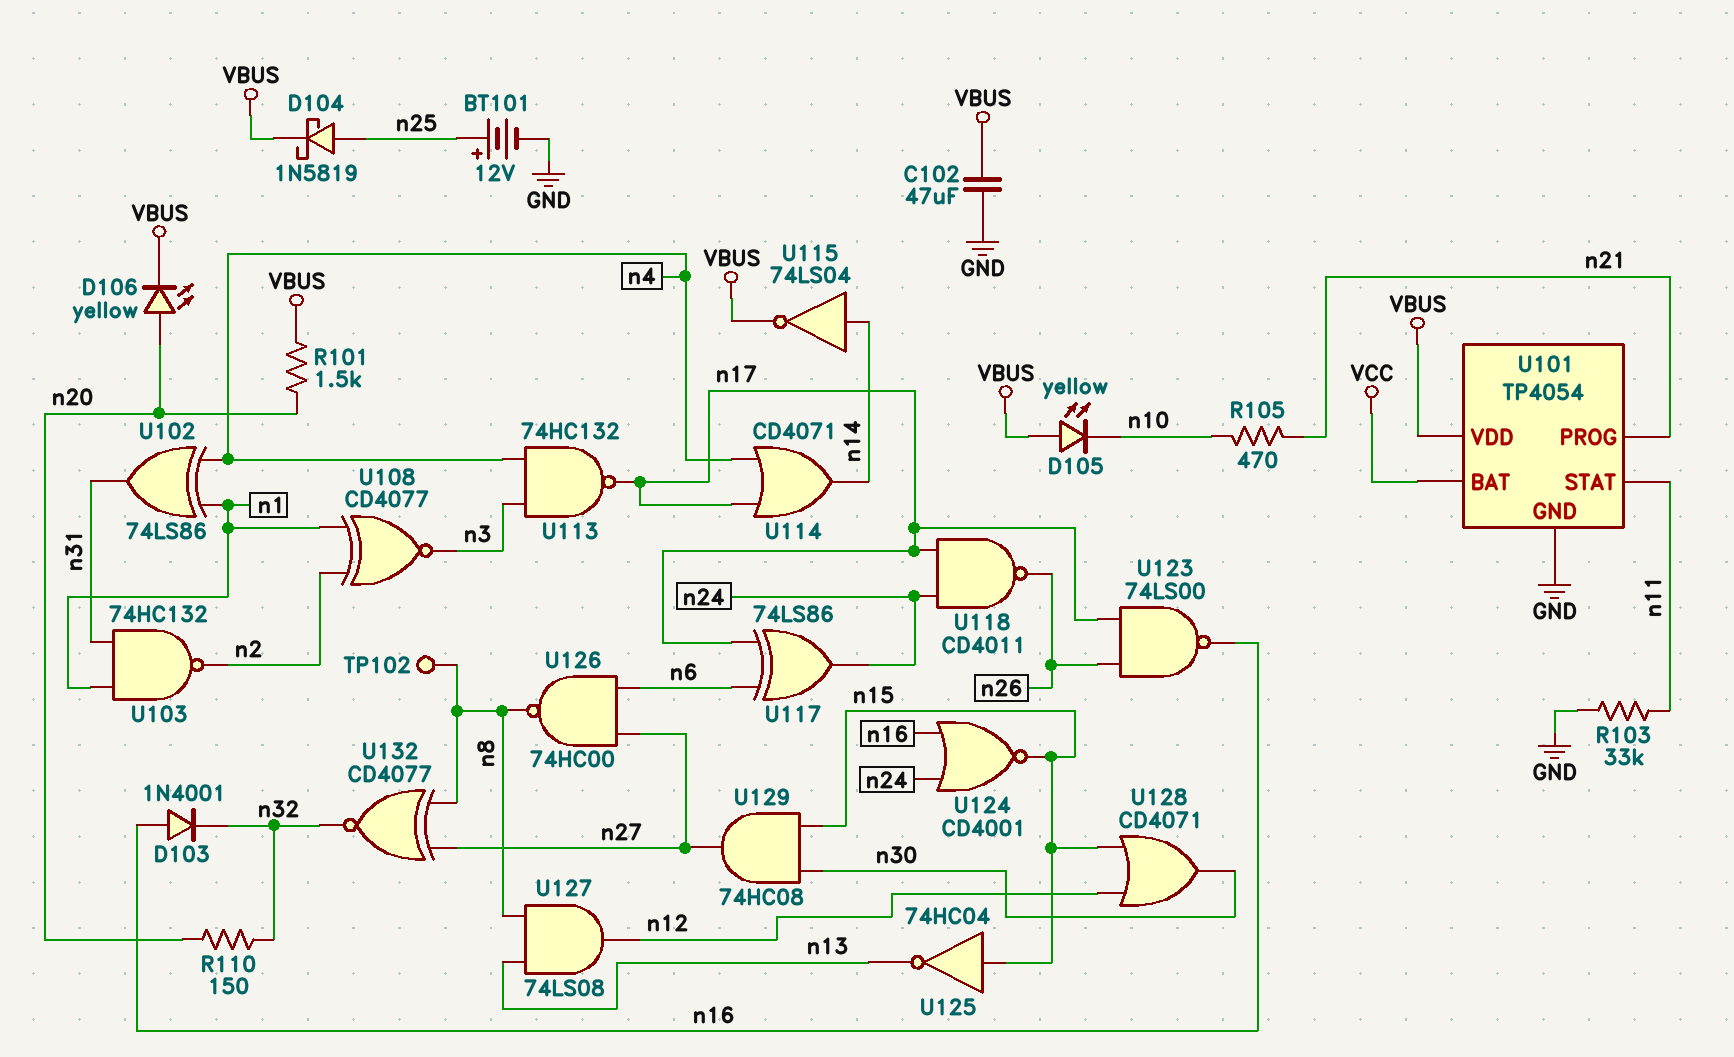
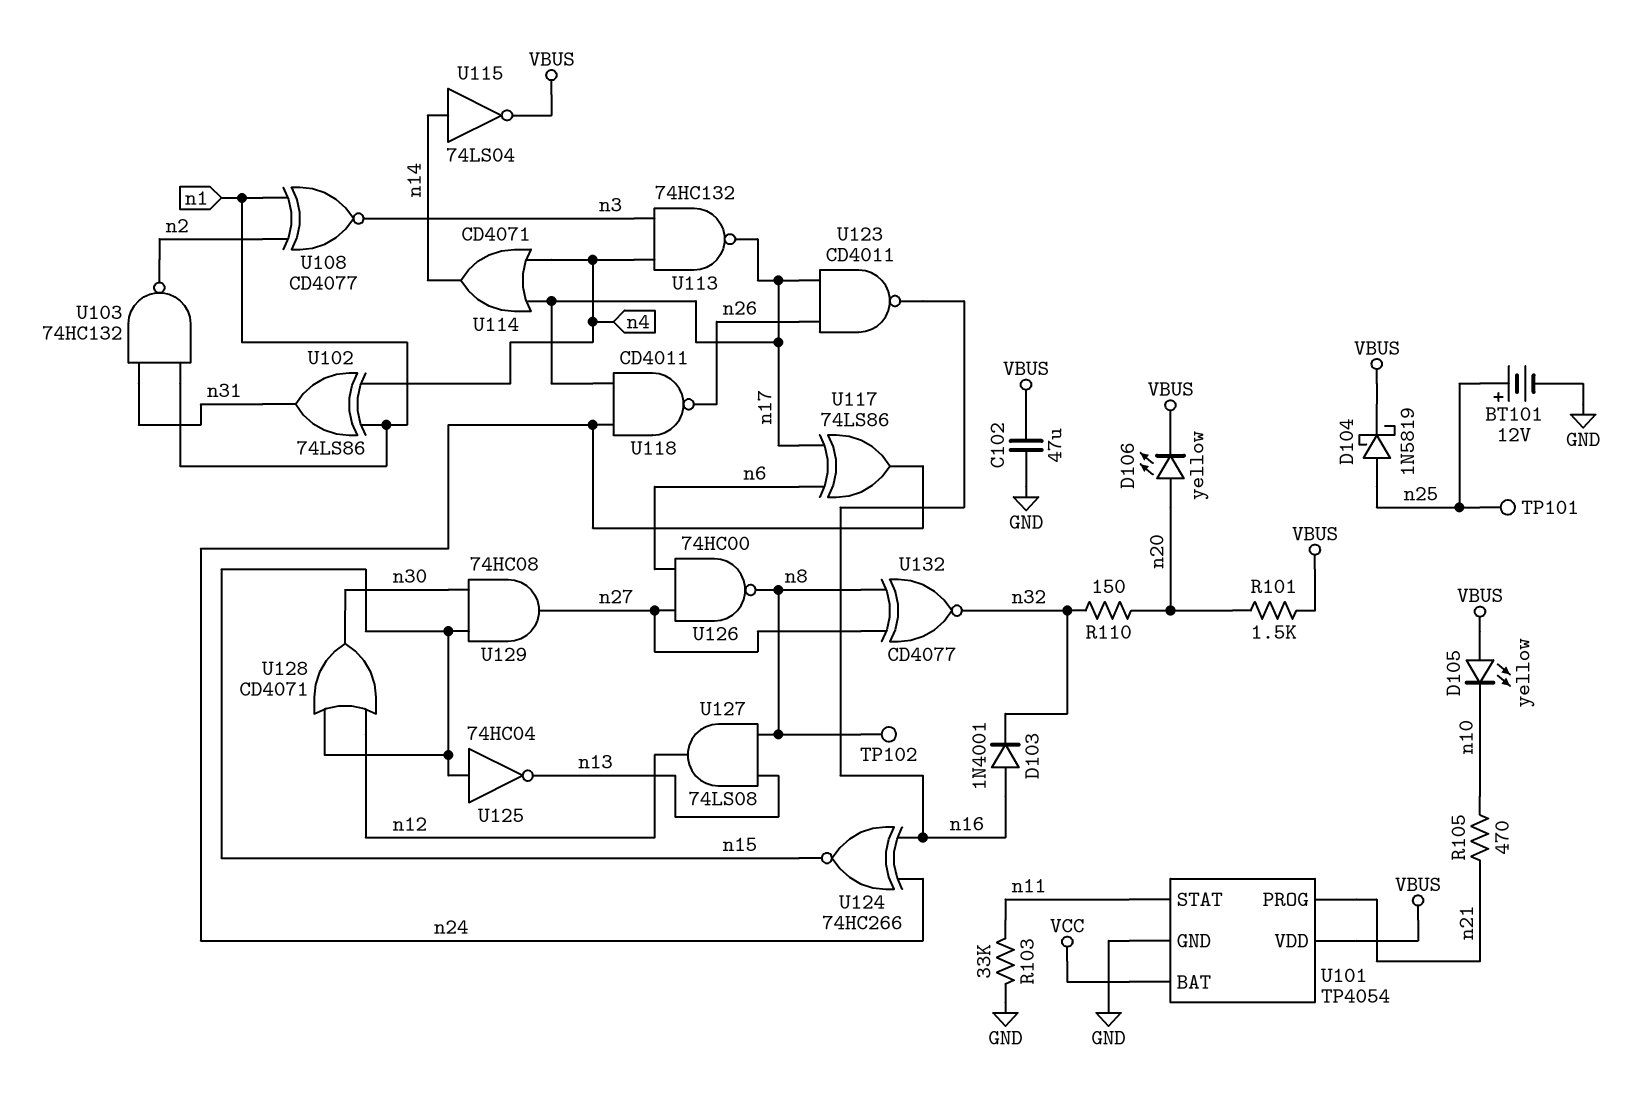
TP101: none -> test point (n25)
U123: NAND 74LS00 (in n17, in n26, out n16) -> NAND CD4011 (in n17, in n26, out n16)
U124: NOR CD4001 (in n16, in n24, out n15) -> XNOR 74HC266 (in n16, in n24, out n15)

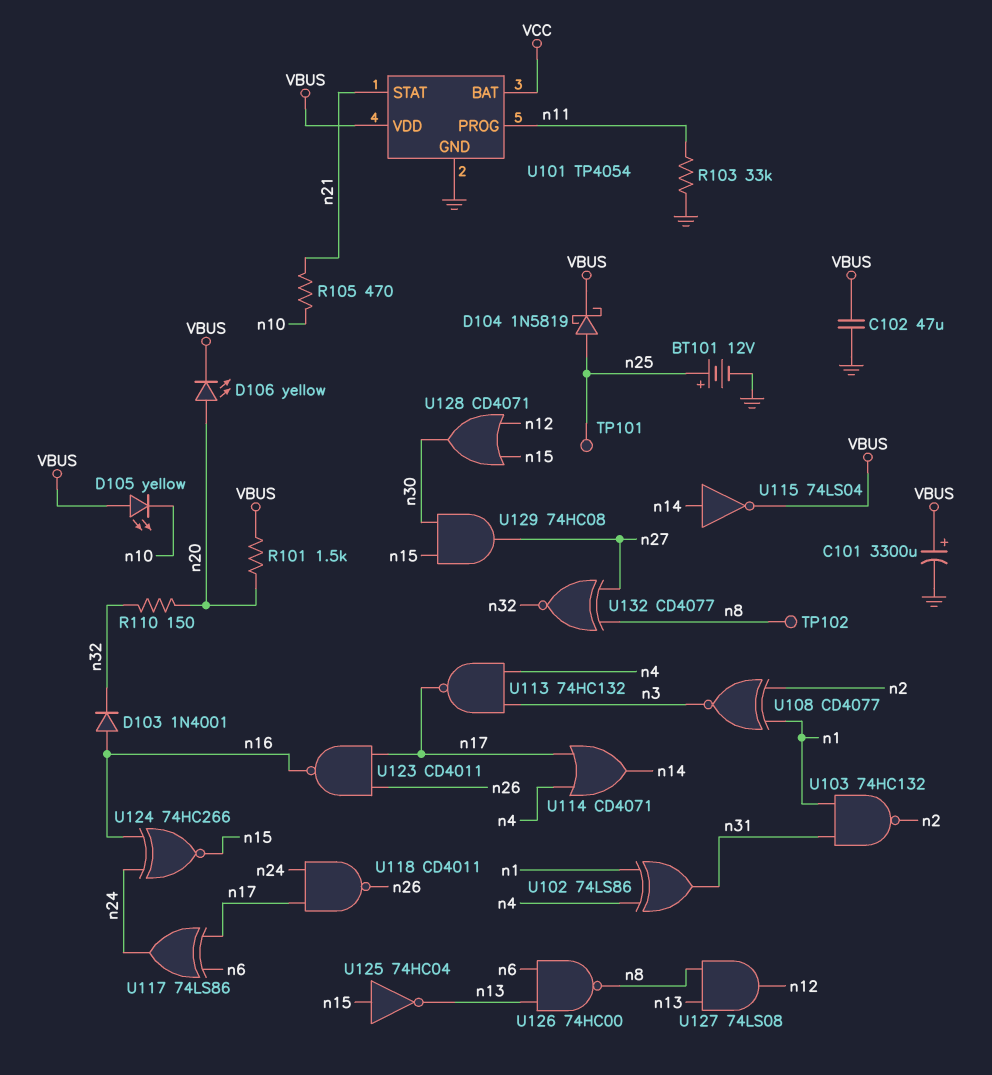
C101: none -> 3300uF (plus VBUS, minus GND)
U101 pin PROG: n21 -> n11
U101 pin STAT: n11 -> n21
U126: NAND 74HC00 (in n6, in n27, out n8) -> NAND 74HC00 (in n6, in n13, out n8)

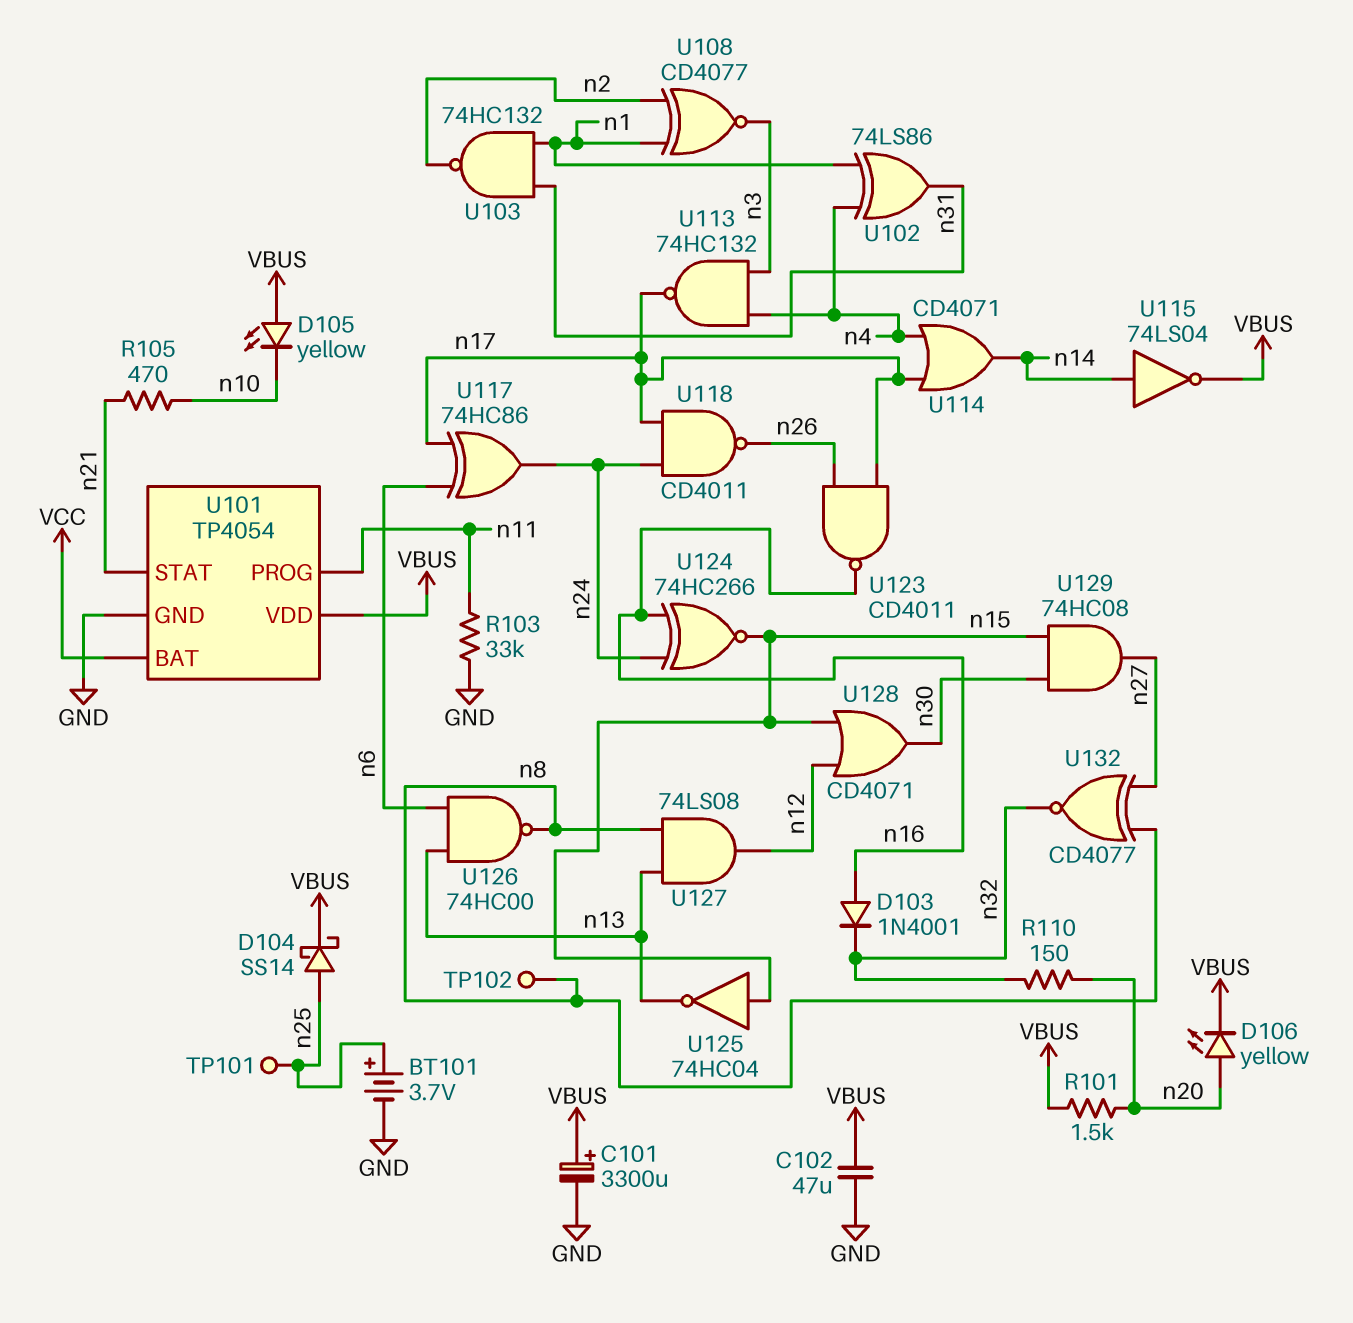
BT101: 12V (plus n25, minus GND) -> 3.7V (plus n25, minus GND)
D104: schottky 1N5819 (A n25, K VBUS) -> schottky SS14 (A n25, K VBUS)
U117: XOR 74LS86 (in n6, in n17, out n24) -> XOR 74HC86 (in n6, in n17, out n24)

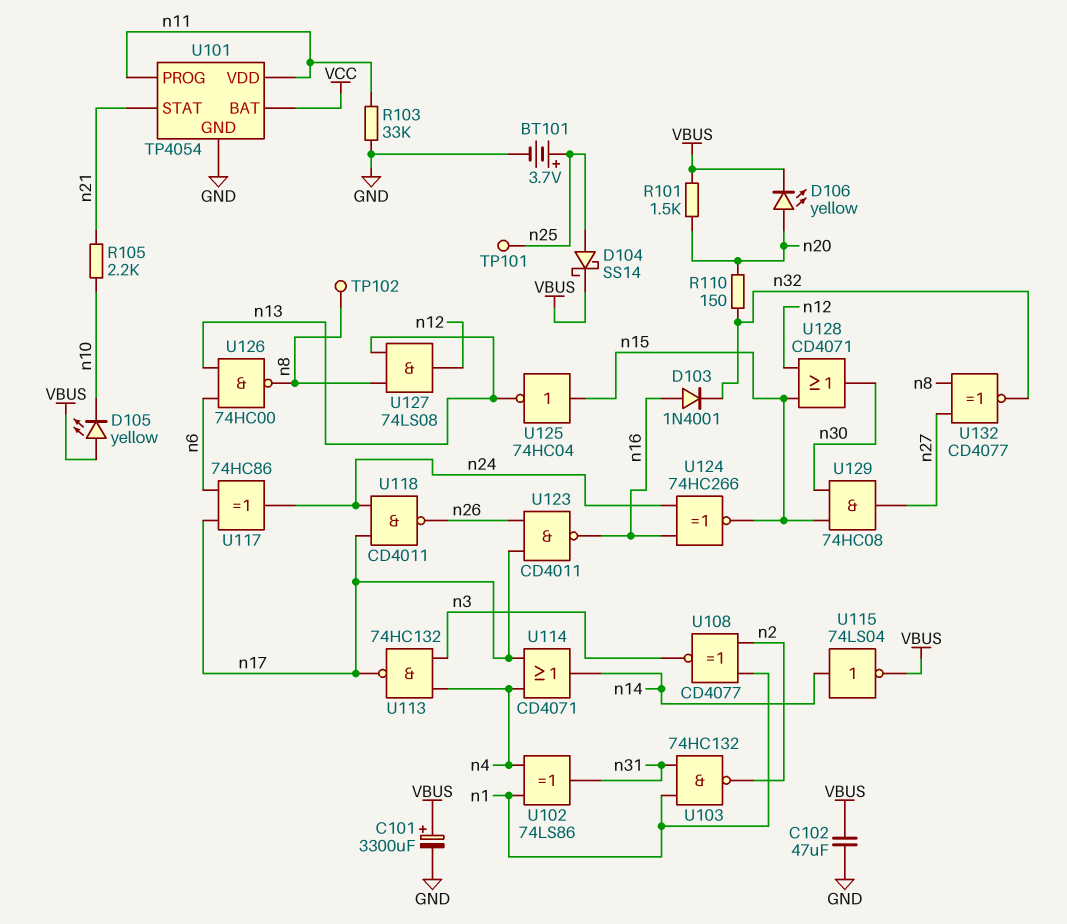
R105: 470 (n10, n21) -> 2.2k (n10, n21)
U101 pin VDD: VBUS -> n11

